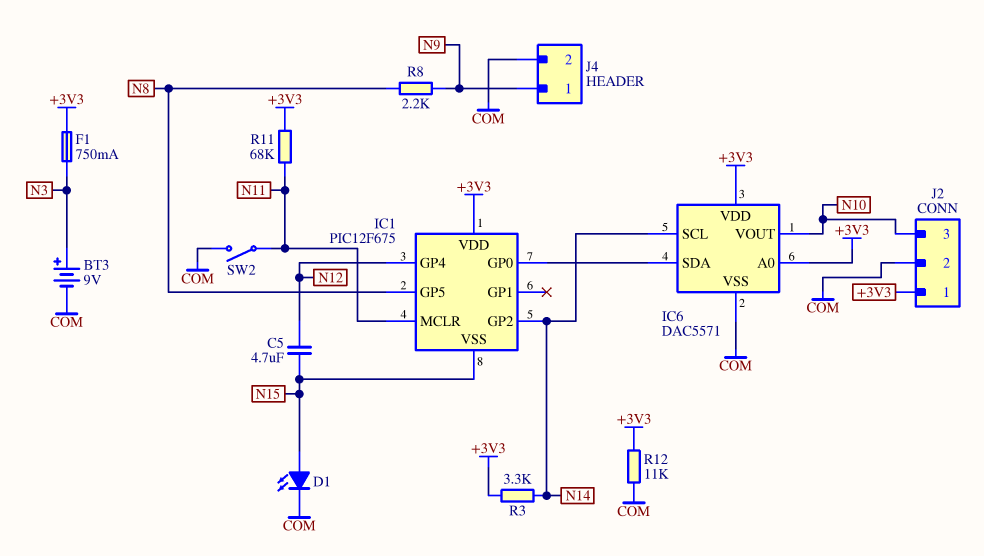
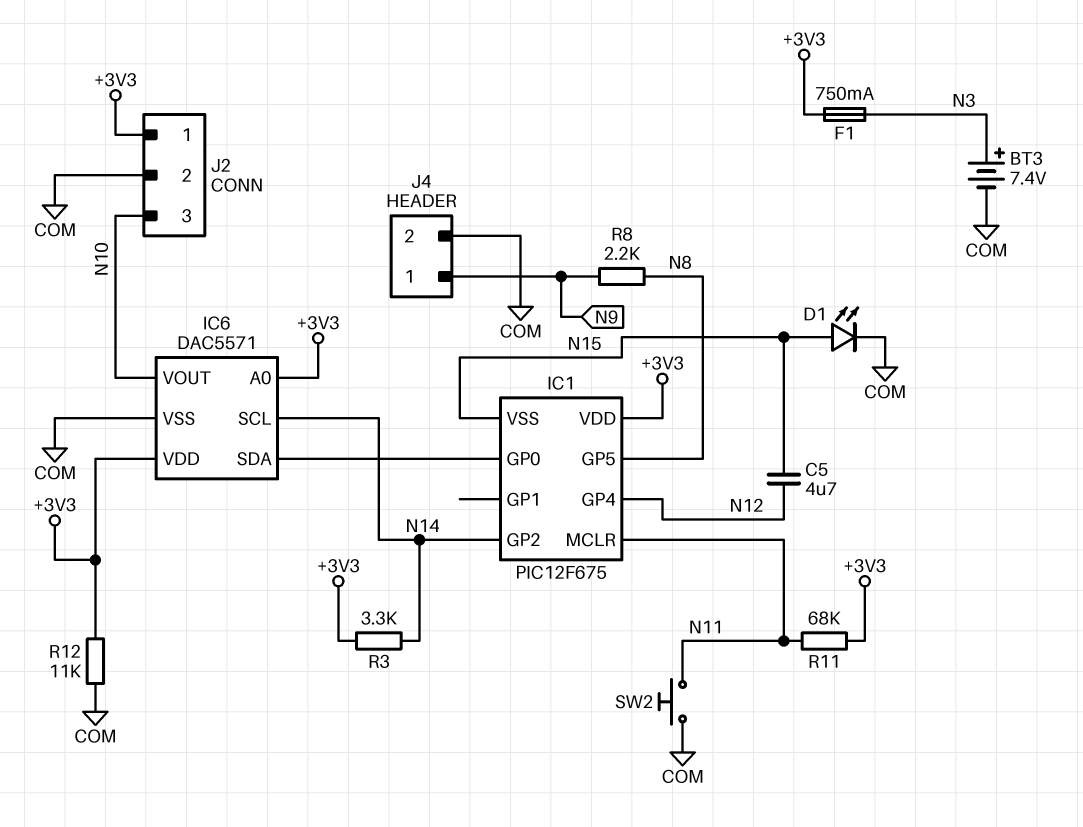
BT3: 9V (plus N3, minus COM) -> 7.4V (plus N3, minus COM)
SW2: switch (COM, N11) -> button (COM, N11)

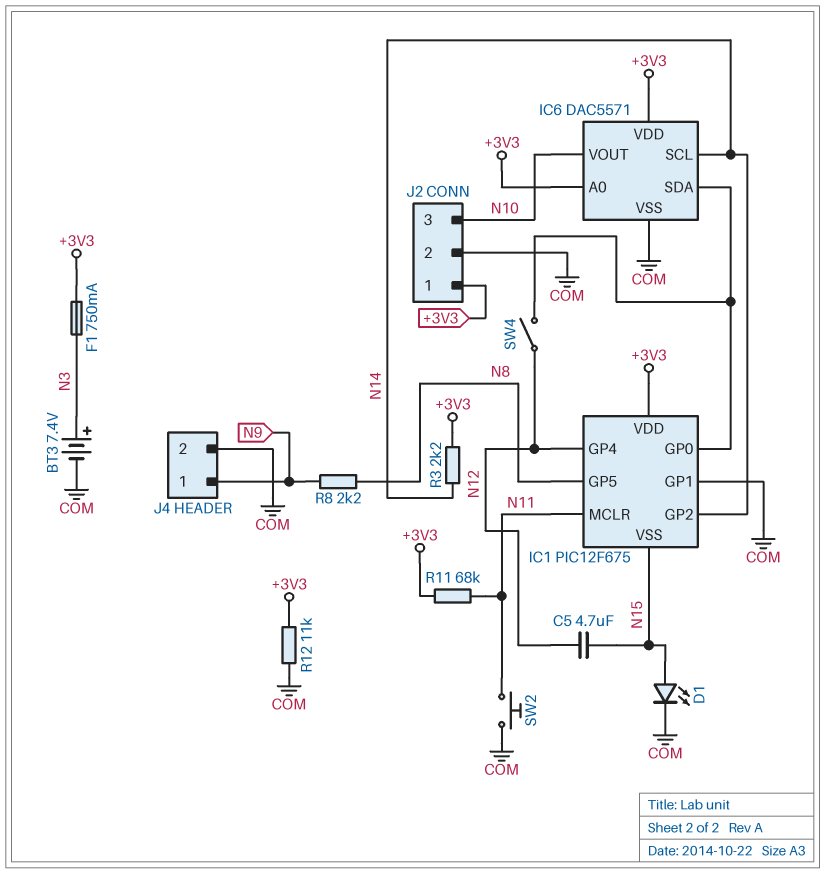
IC1 pin GP1: none -> COM
R3: 3.3k (+3V3, N14) -> 2.2k (+3V3, N14)
SW4: none -> switch (IC1/GP0, N12)

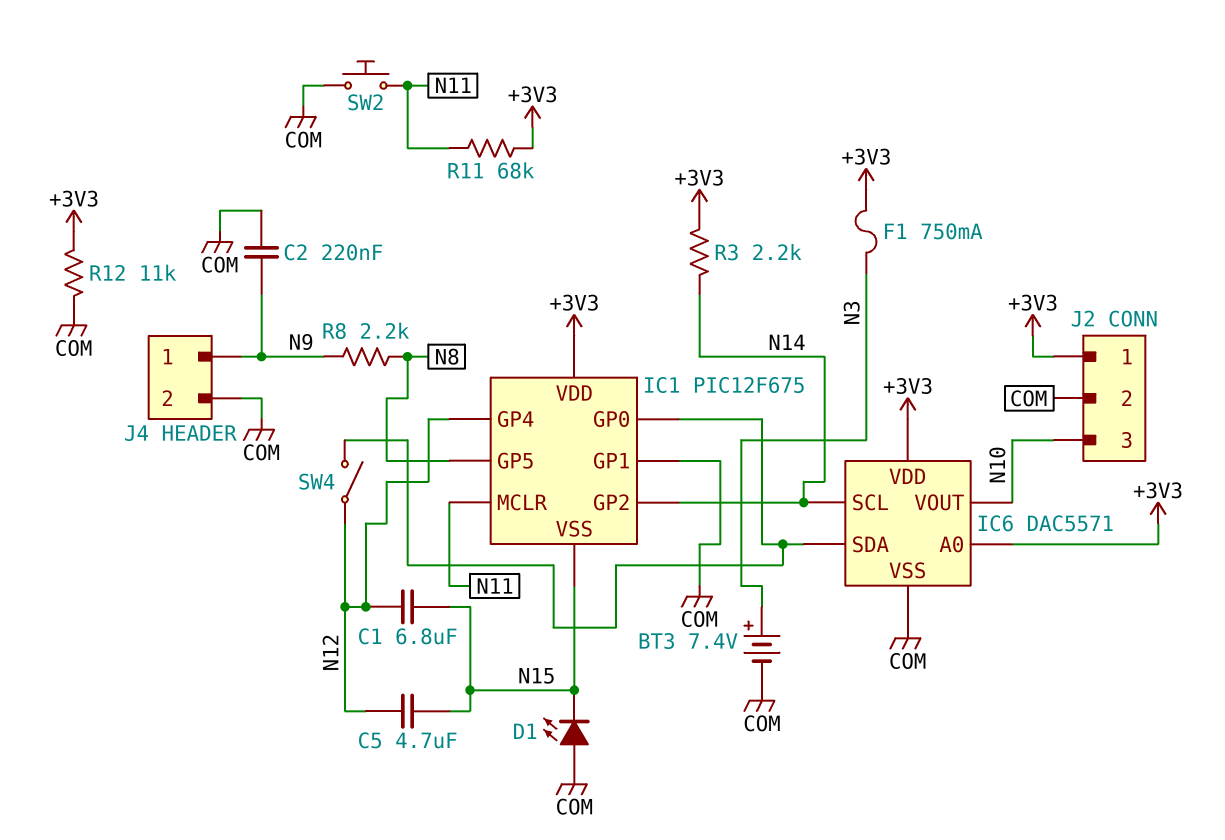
C1: none -> 6.8uF (N12, N15)
C2: none -> 220nF (COM, N9)
D1: LED (A N15, K COM) -> LED (A COM, K N15)

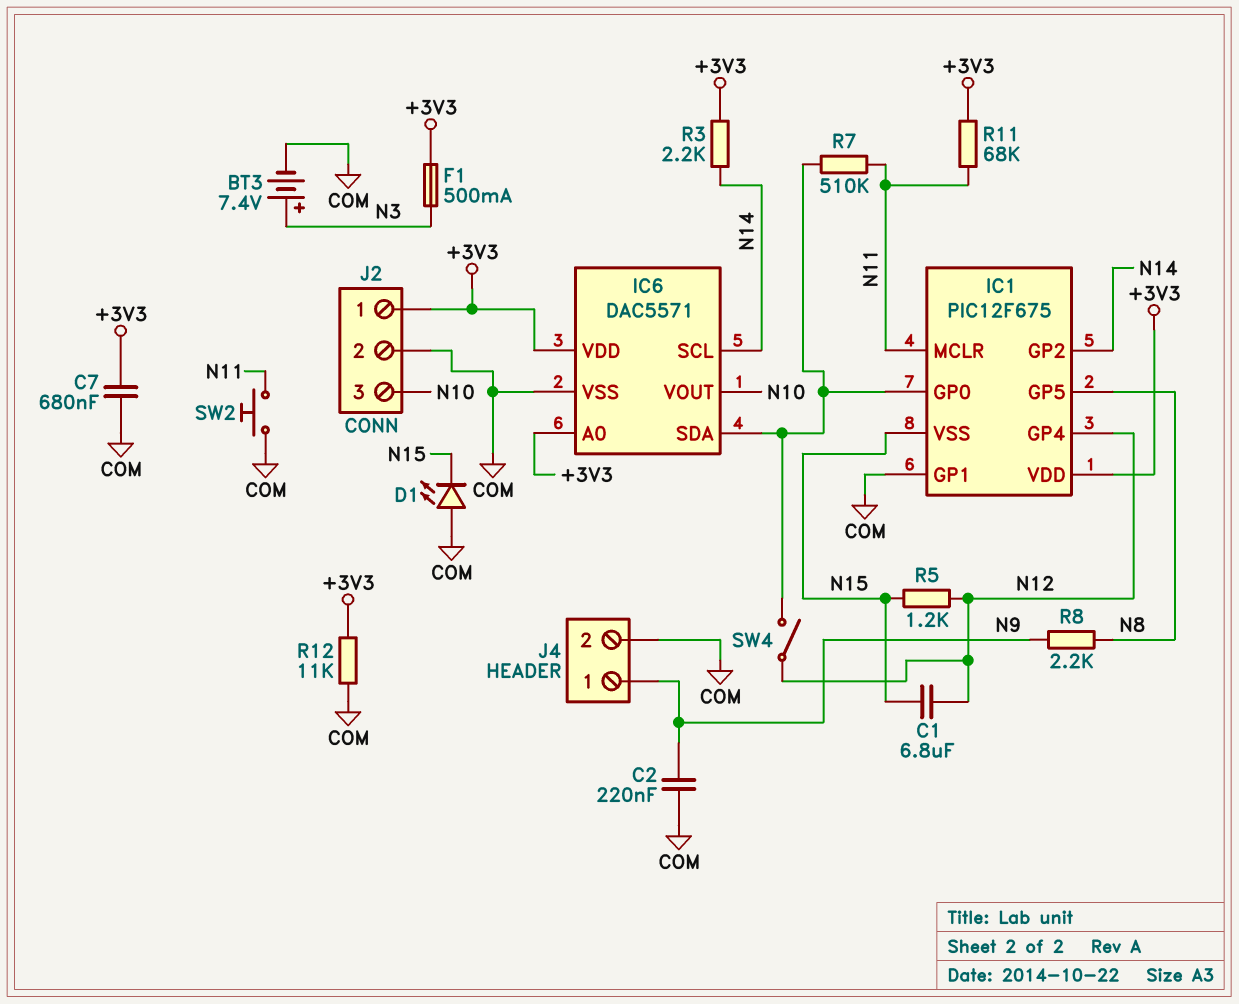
C5: 4.7uF (N12, N15) -> none
C7: none -> 680nF (+3V3, COM)
F1: 750mA (+3V3, N3) -> 500mA (+3V3, N3)
R5: none -> 1.2k (N12, N15)
R7: none -> 510k (IC1/GP0, N11)

